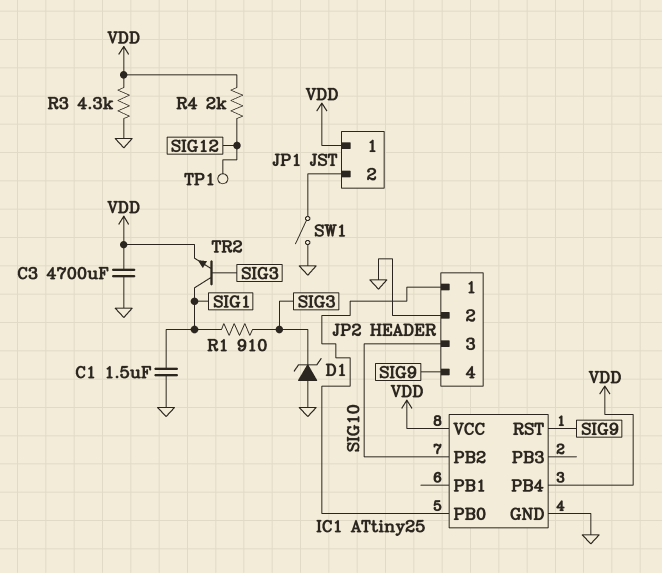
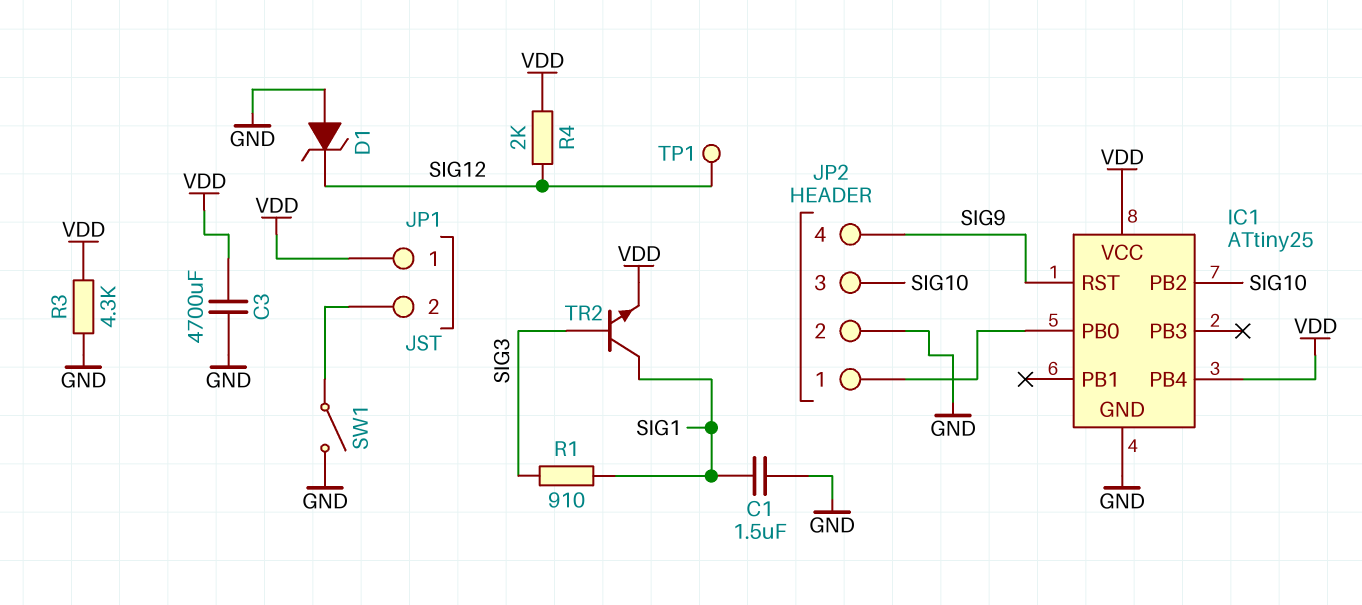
D1: zener (A GND, K SIG3) -> zener (A GND, K SIG12)

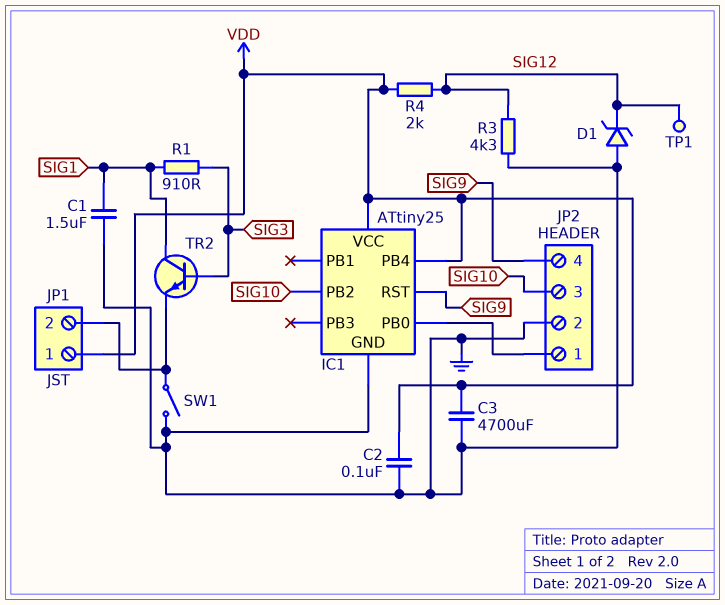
C2: none -> 100nF (GND, VDD)
R3: 4.3k (GND, VDD) -> 4.3k (GND, SIG12)
TR2: NPN (B SIG3, C SIG1, E VDD) -> NPN (B SIG3, C SIG1, E JP1/2)

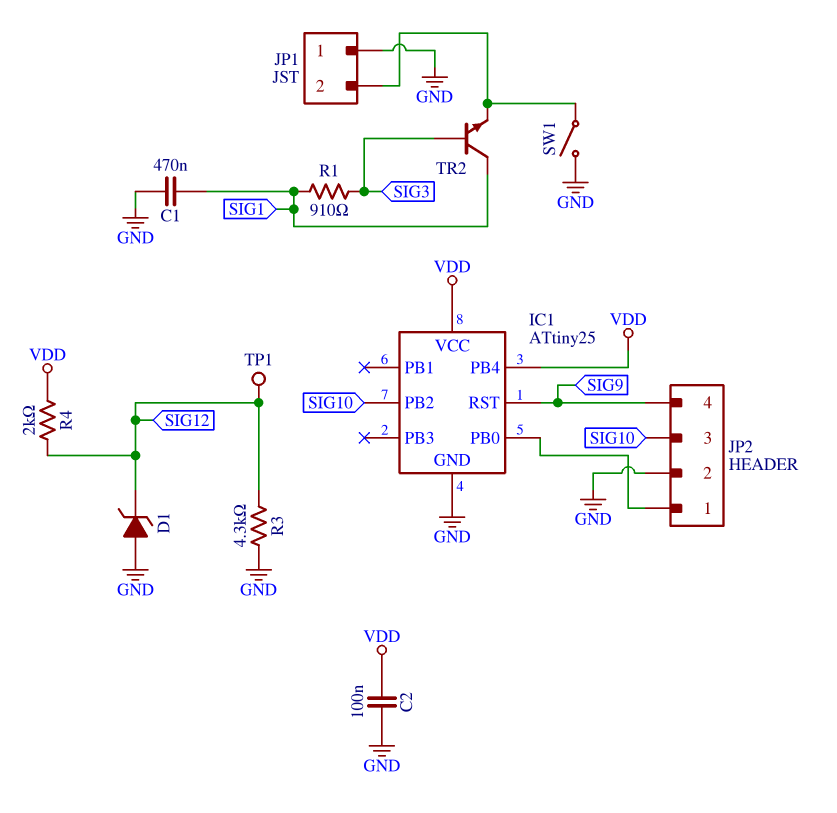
C1: 1.5uF (GND, SIG1) -> 470nF (GND, SIG1)
C3: 4700uF (GND, VDD) -> none
JP1 pin 1: VDD -> GND

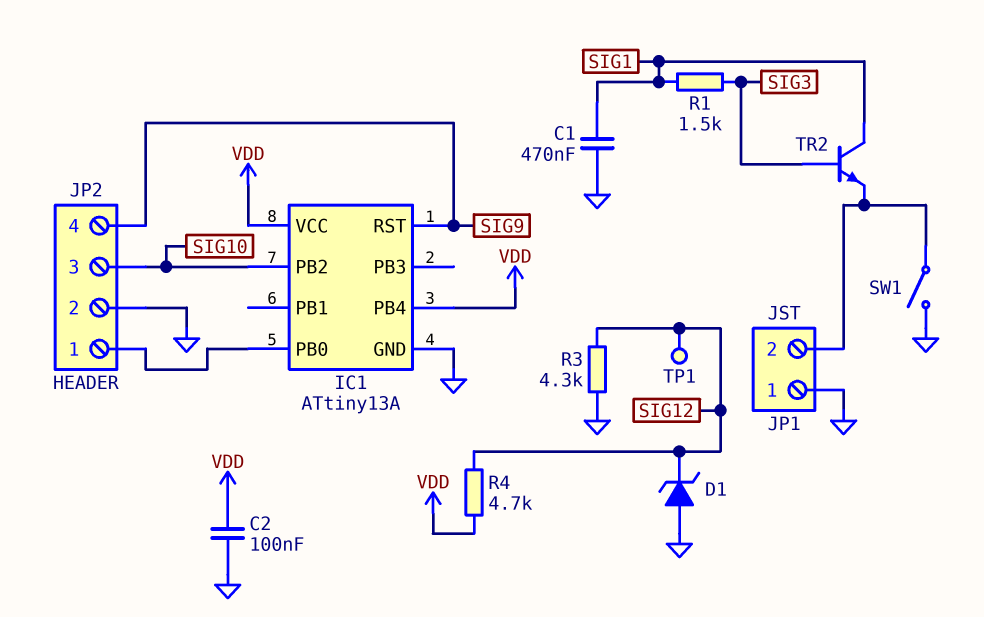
IC1: ATtiny25 -> ATtiny13A
R1: 910 (SIG1, SIG3) -> 1.5k (SIG1, SIG3)
R4: 2k (SIG12, VDD) -> 4.7k (SIG12, VDD)

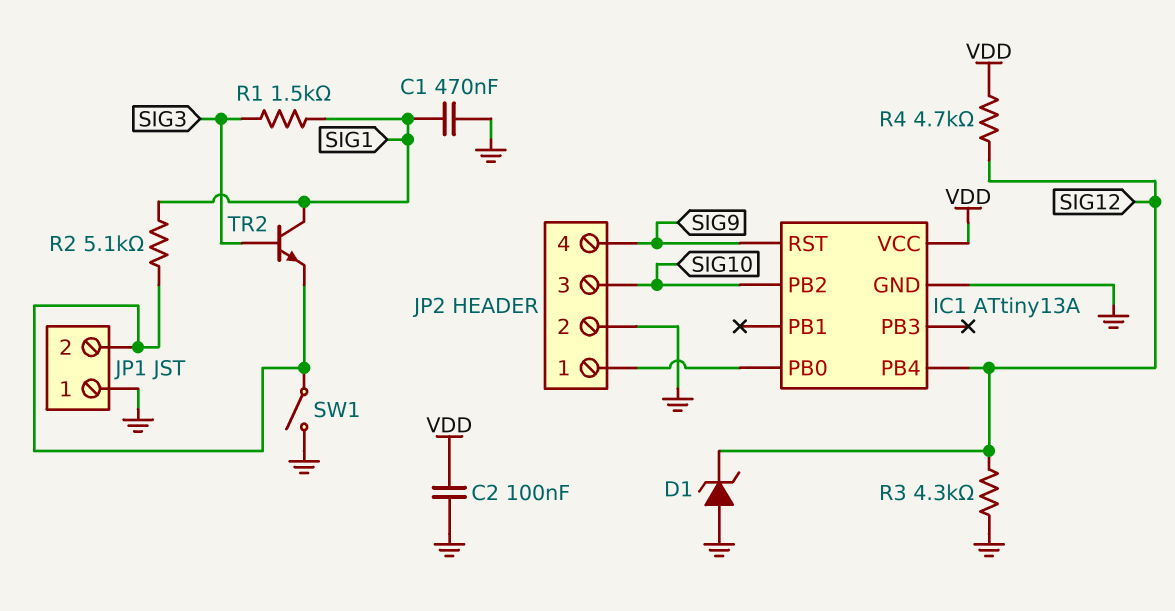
IC1 pin PB4: VDD -> SIG12
R2: none -> 5.1k (JP1/2, SIG1)
TP1: test point (SIG12) -> none

